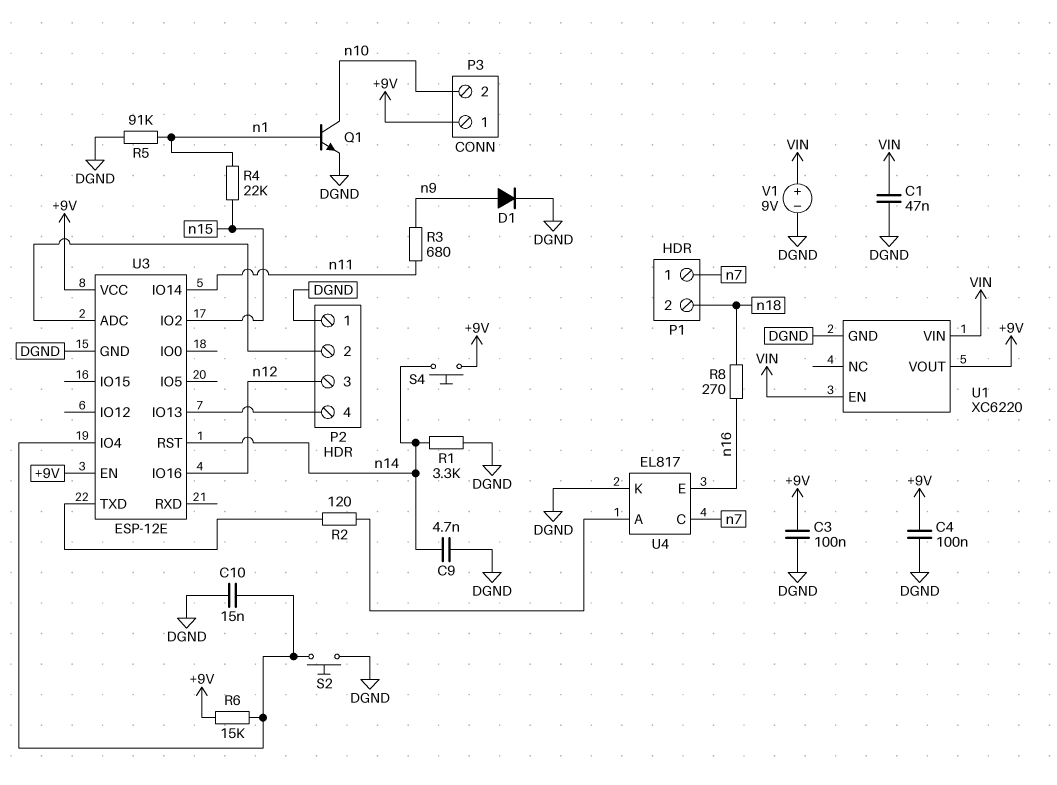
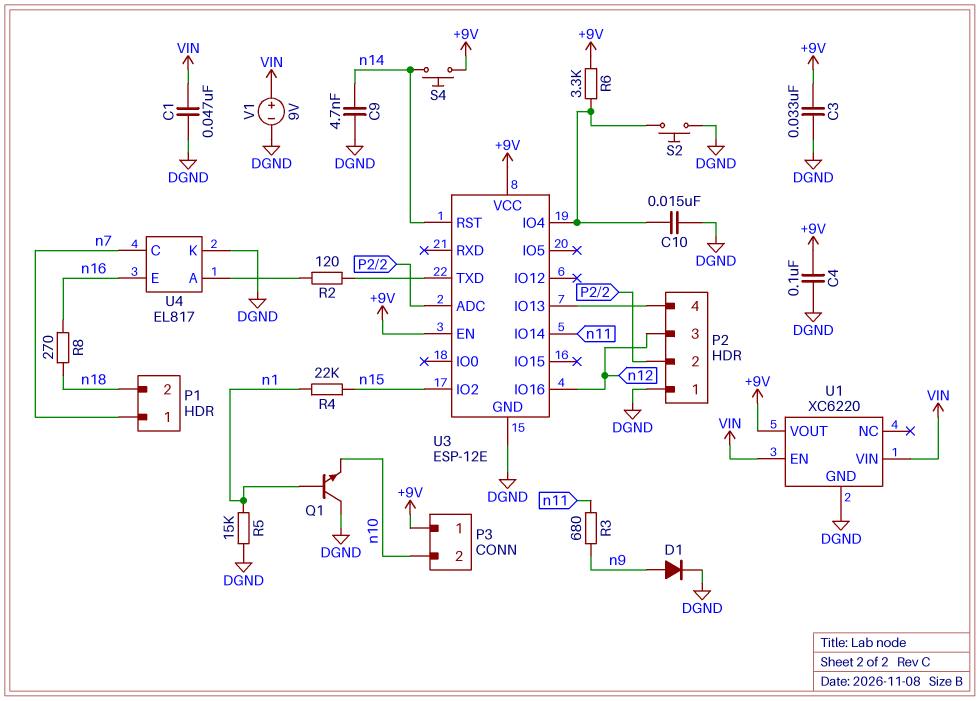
C3: 100nF (+9V, DGND) -> 33nF (+9V, DGND)
Q1: NPN (B n1, C n10, E DGND) -> NPN (B n1, C DGND, E n10)
R1: 3.3k (DGND, n14) -> none
R5: 91k (DGND, n1) -> 15k (DGND, n1)
R6: 15k (+9V, U3/IO4) -> 3.3k (+9V, U3/IO4)

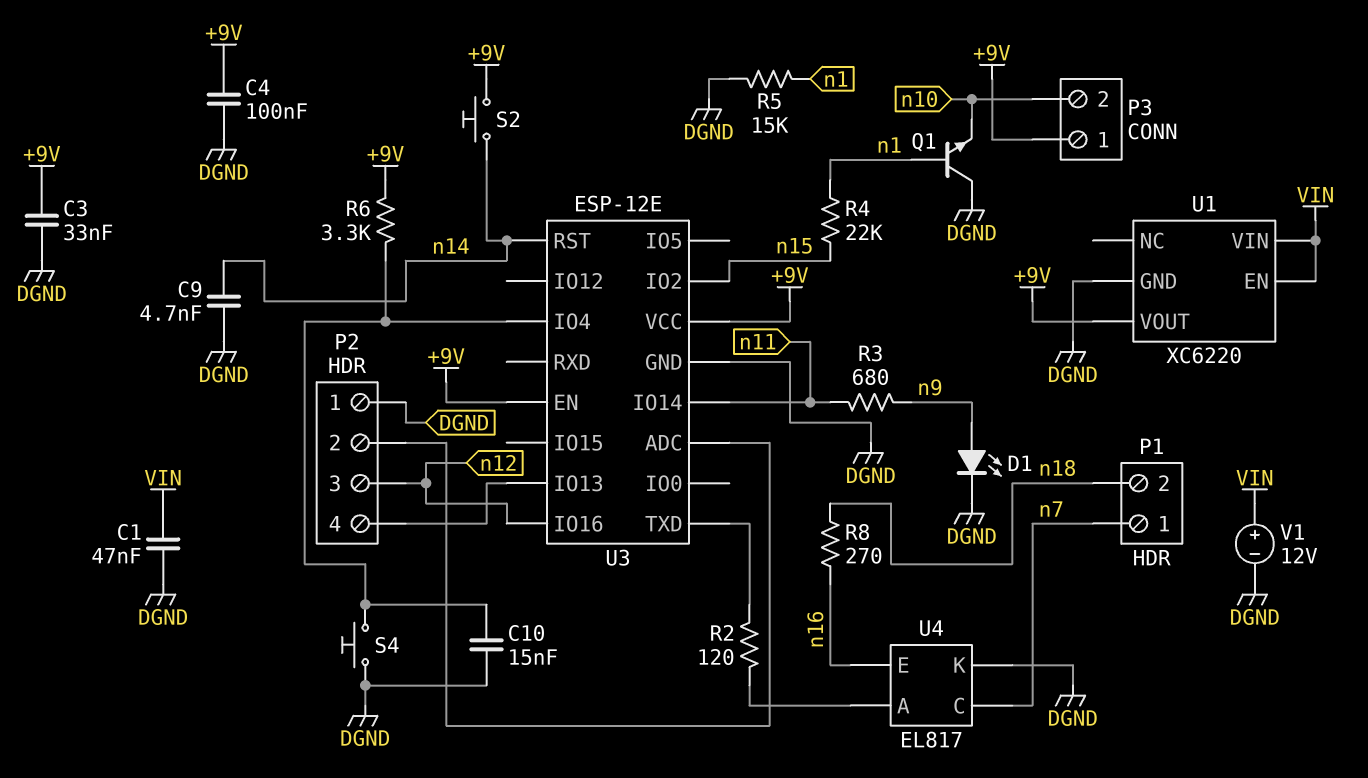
D1: diode (A n9, K DGND) -> LED (A n9, K DGND)
S2: button (DGND, U3/IO4) -> button (+9V, n14)
S4: button (+9V, n14) -> button (DGND, U3/IO4)
V1: 9V (plus VIN, minus DGND) -> 12V (plus VIN, minus DGND)

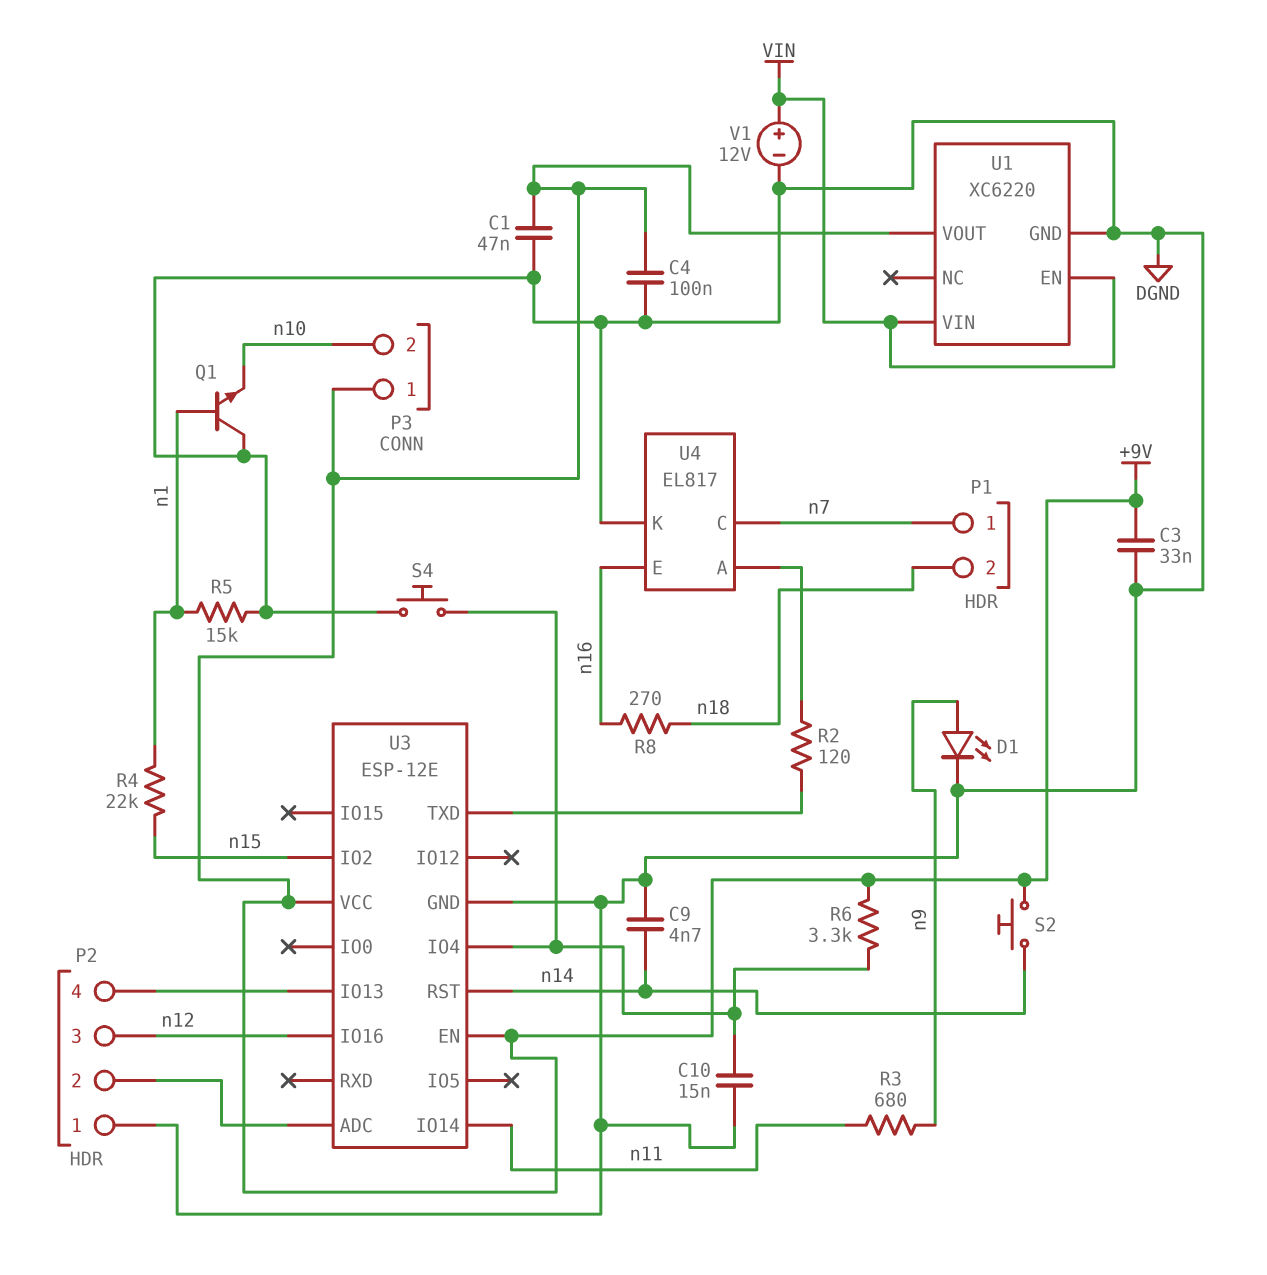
C1: 47nF (DGND, VIN) -> 47nF (+9V, DGND)

